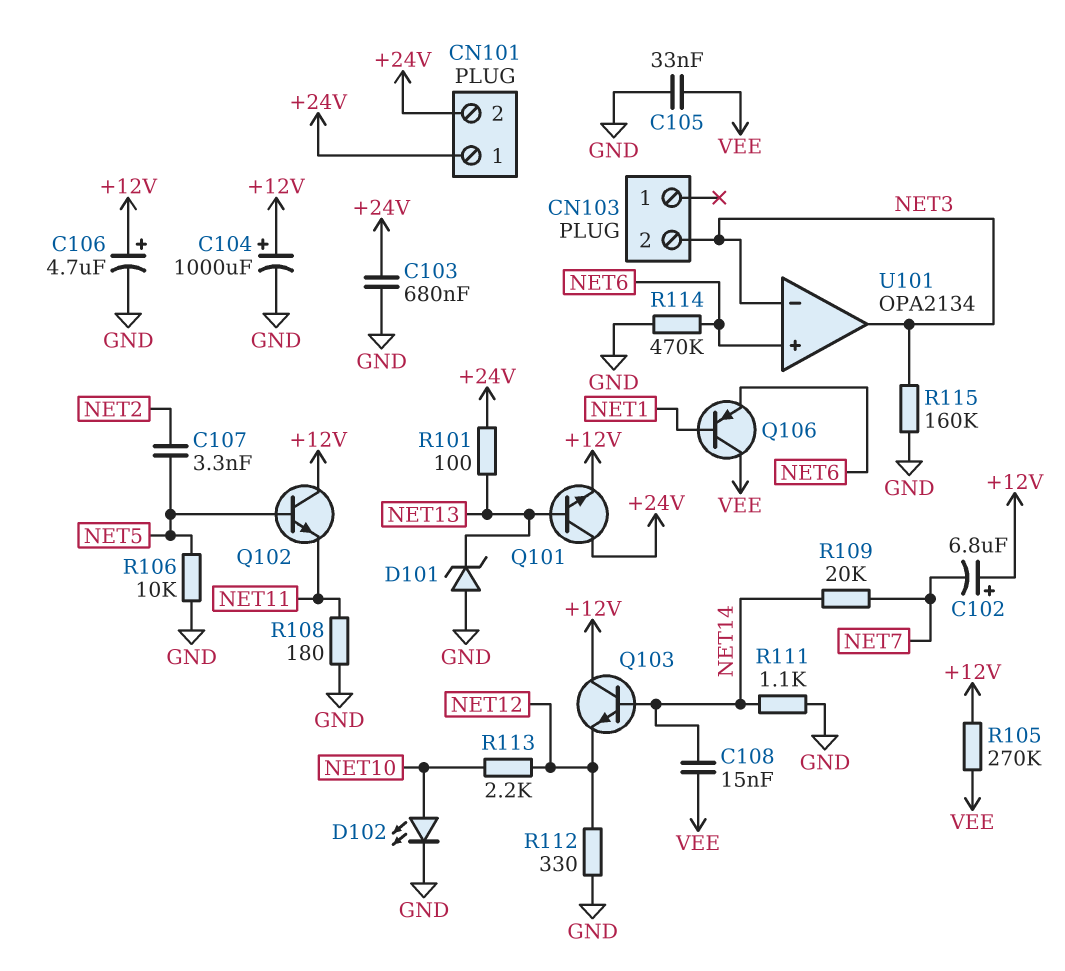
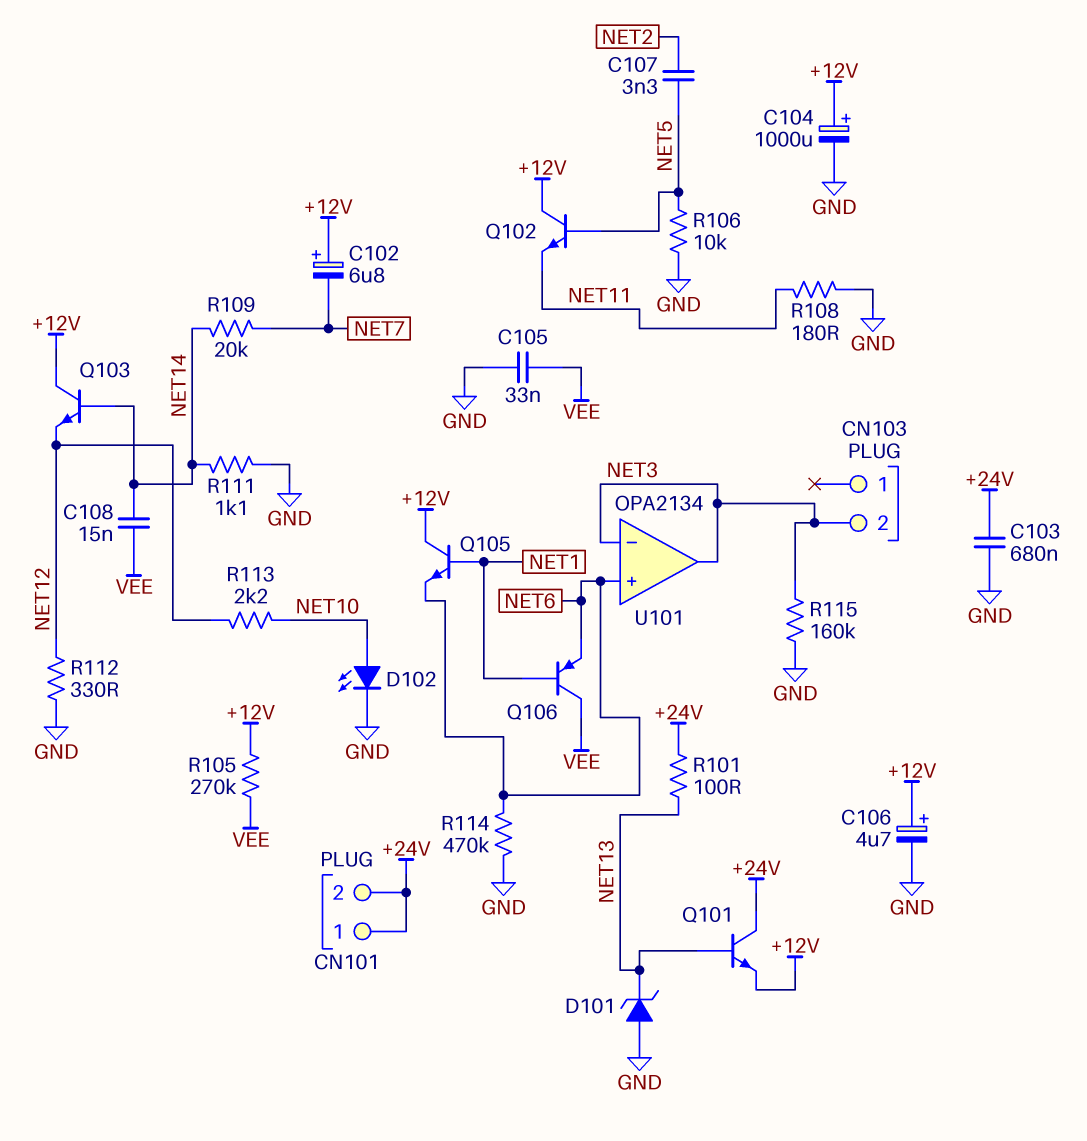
Q105: none -> NPN (B NET1, C +12V, E NET6)

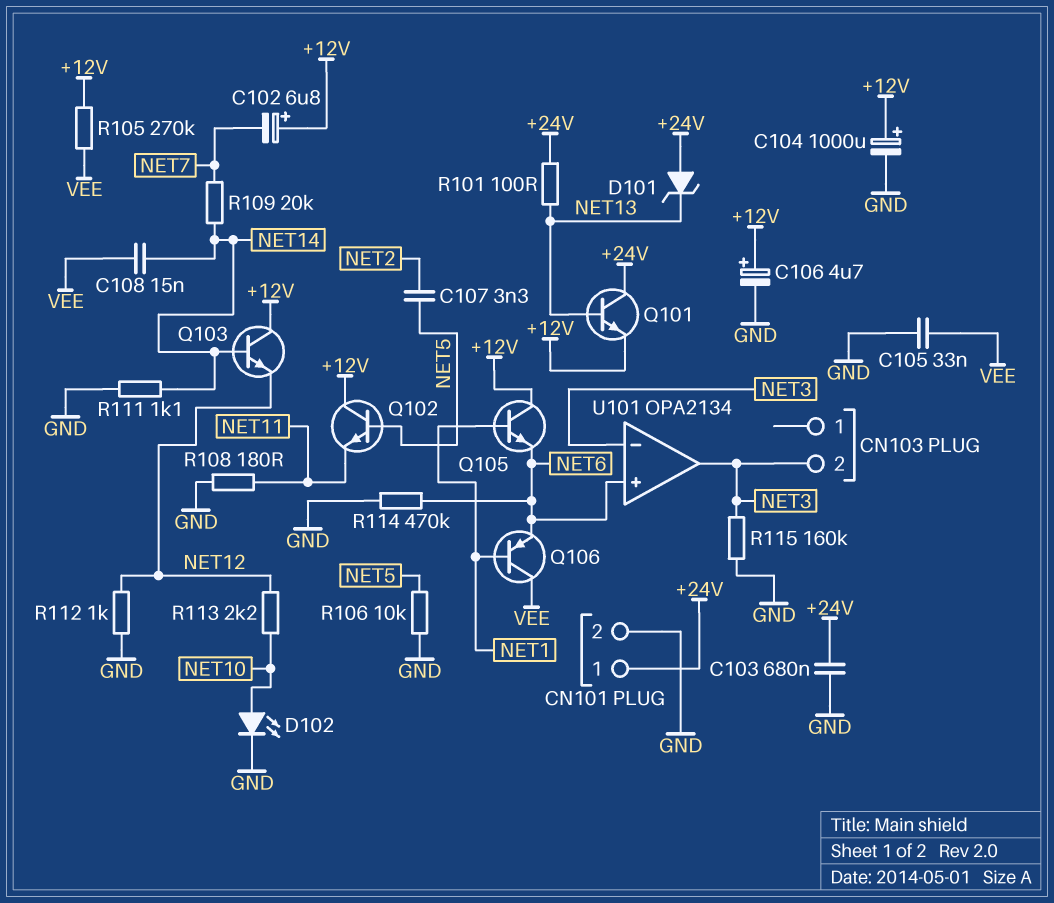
CN101 pin 2: +24V -> GND
D101: zener (A GND, K NET13) -> zener (A +24V, K NET13)
R112: 330 (GND, NET12) -> 1k (GND, NET12)

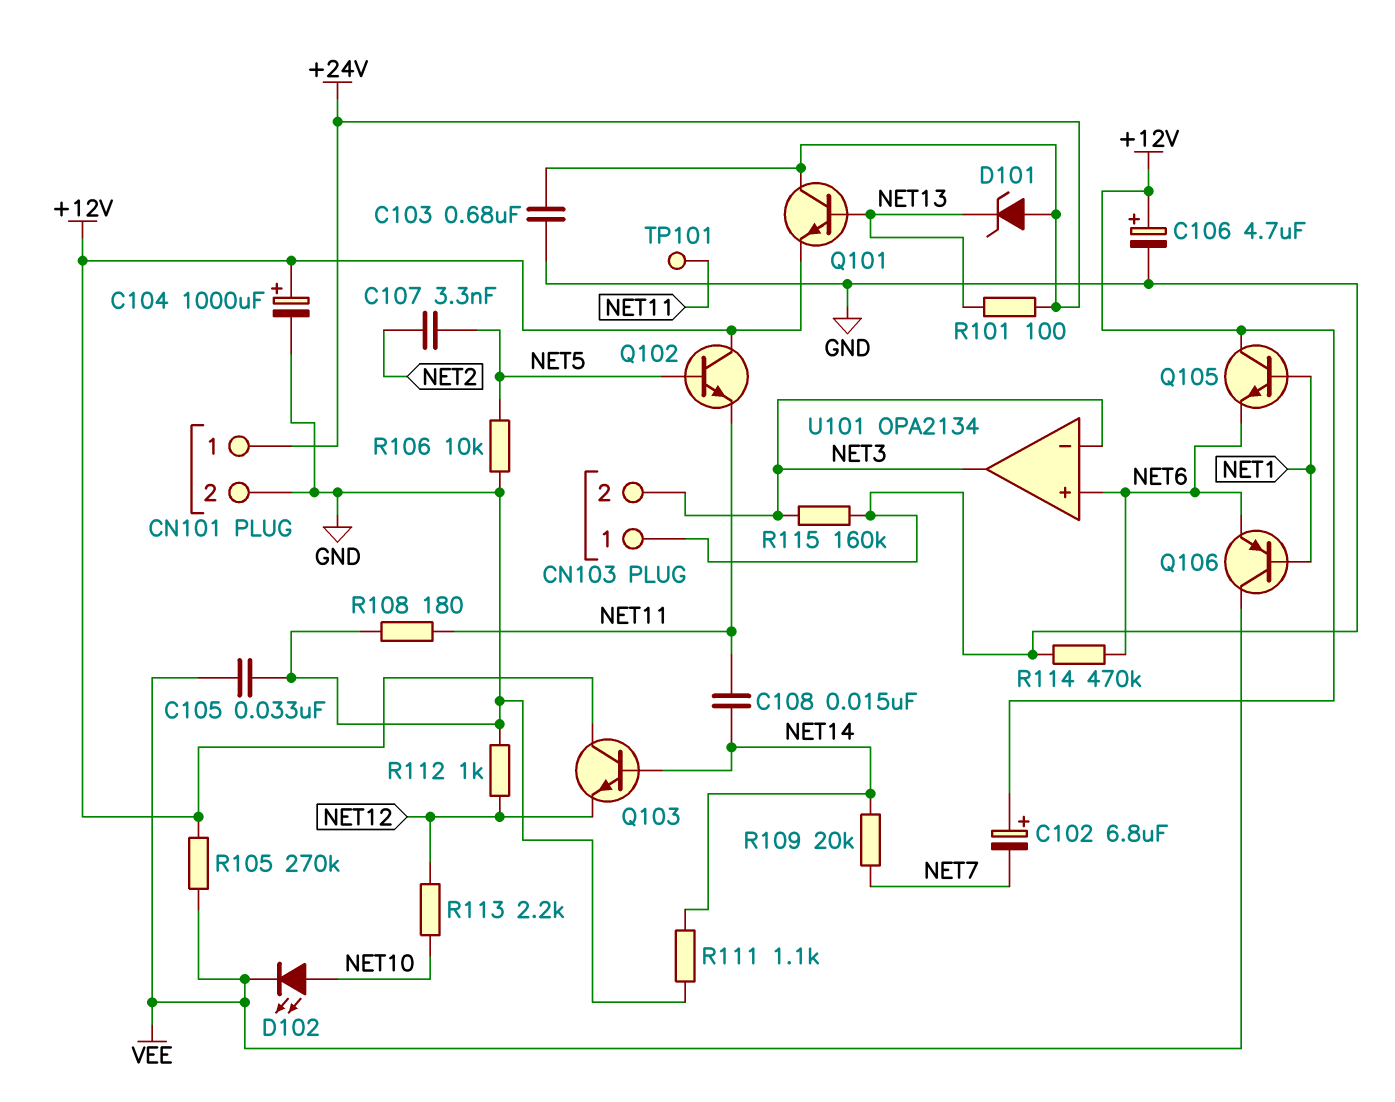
C108: 15nF (NET14, VEE) -> 15nF (NET11, NET14)
CN103 pin 1: none -> GND
D102: LED (A NET10, K GND) -> LED (A NET10, K VEE)
TP101: none -> test point (NET11)

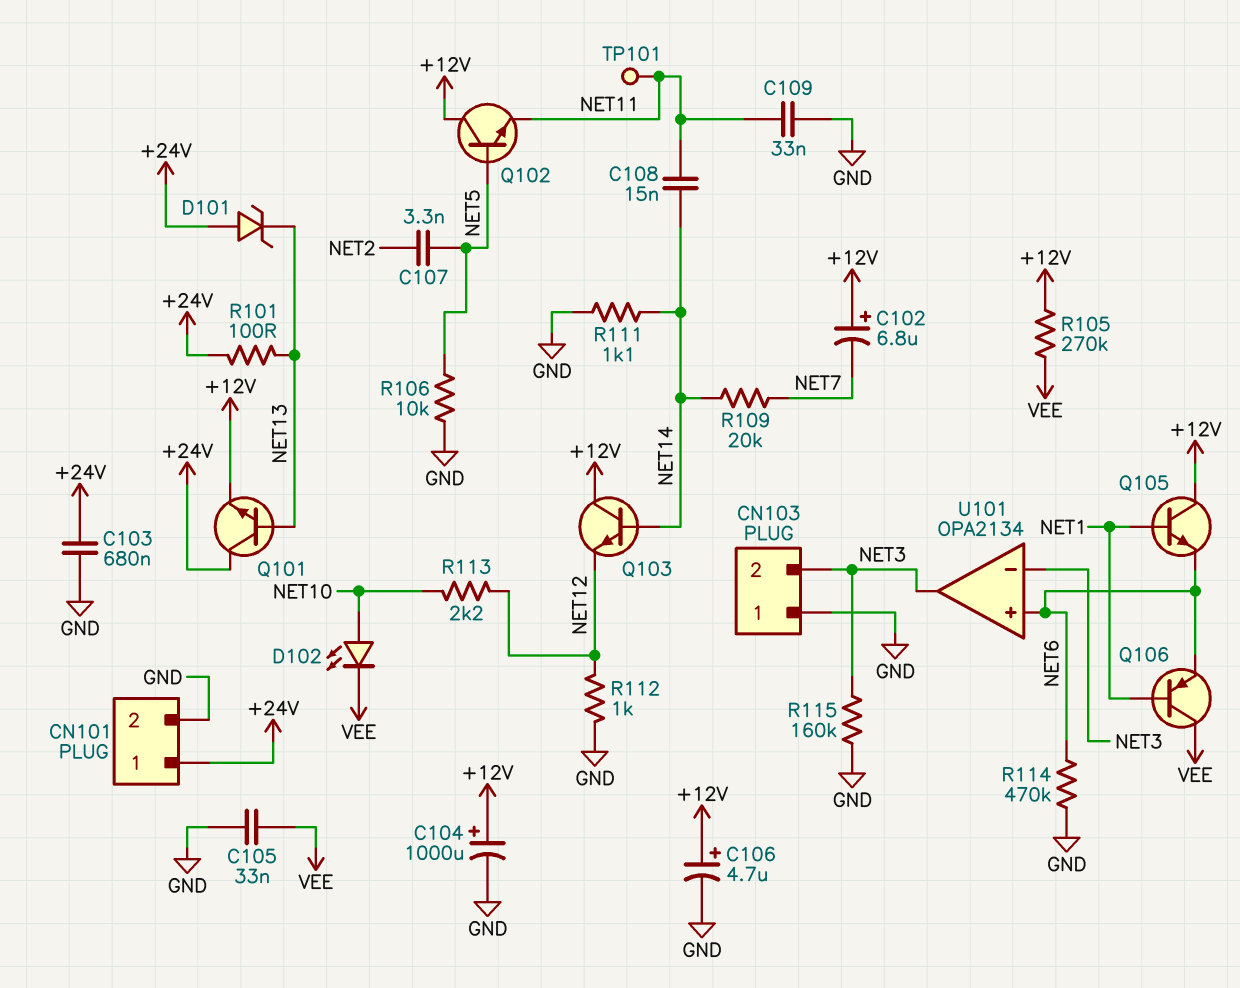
C109: none -> 33nF (GND, NET11)
R108: 180 (GND, NET11) -> none

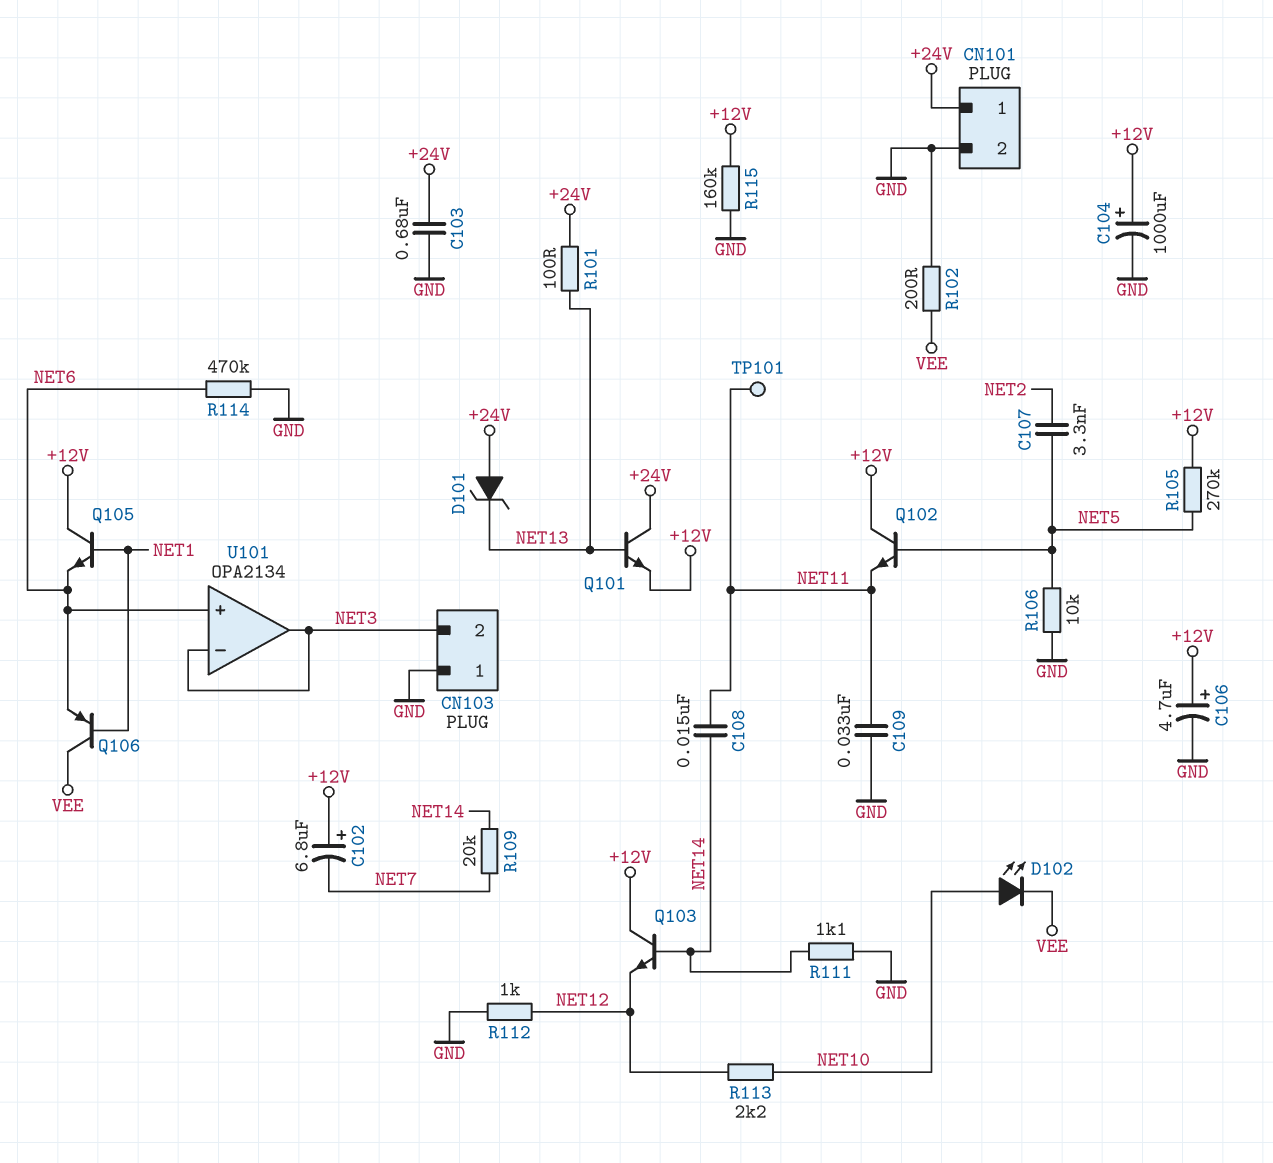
C105: 33nF (GND, VEE) -> none
R102: none -> 200 (GND, VEE)
R105: 270k (+12V, VEE) -> 270k (+12V, NET5)
R115: 160k (GND, NET3) -> 160k (+12V, GND)

